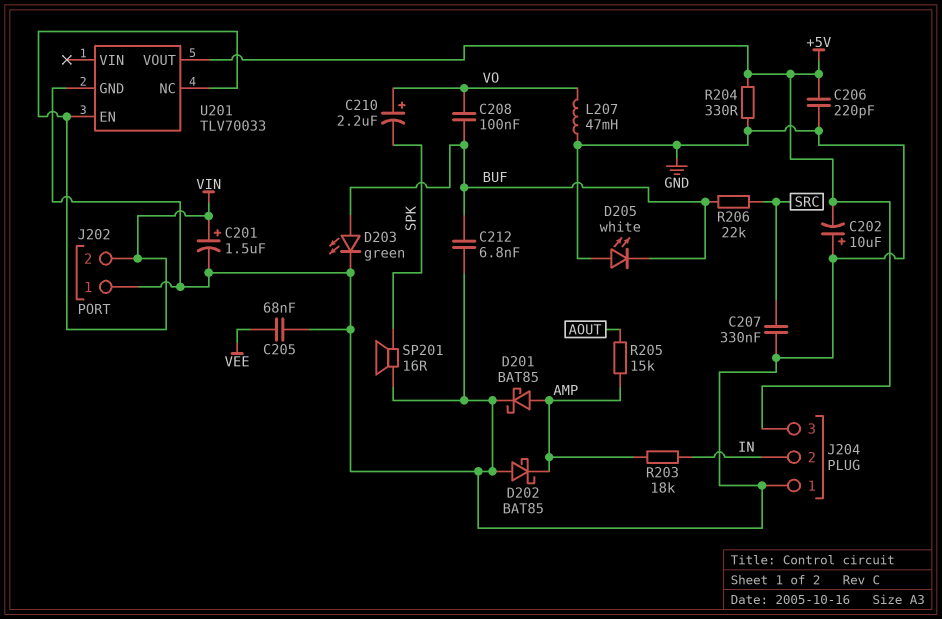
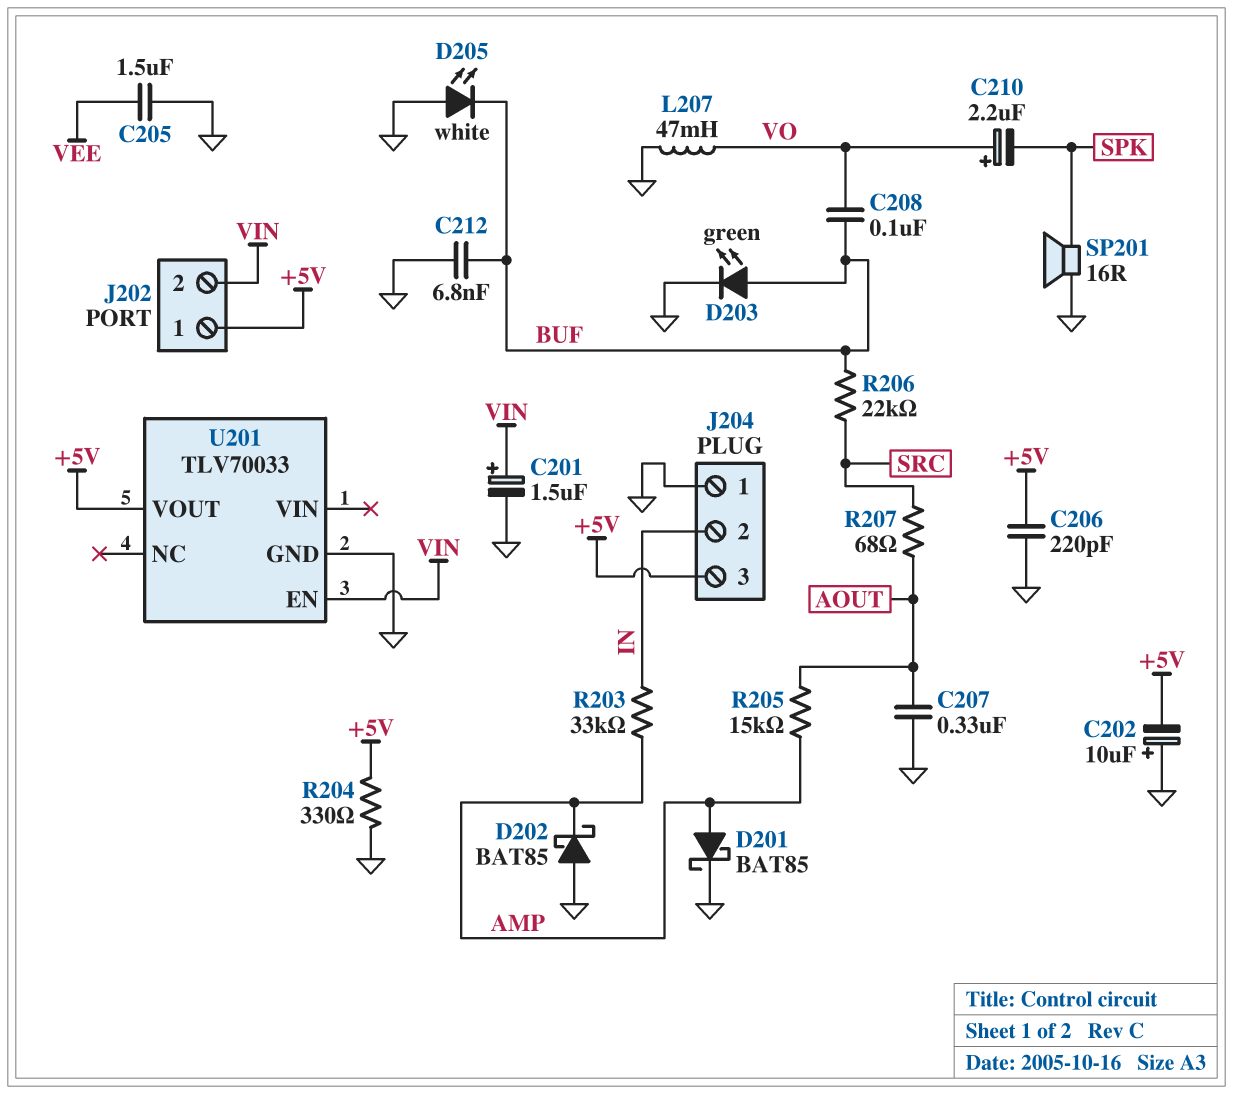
C205: 68nF (GND, VEE) -> 1.5uF (GND, VEE)
C207: 330nF (GND, SRC) -> 330nF (AOUT, GND)
J202 pin 1: GND -> +5V
R203: 18k (AMP, IN) -> 33k (AMP, IN)
R207: none -> 68 (AOUT, SRC)
U201 pin NC: VIN -> none

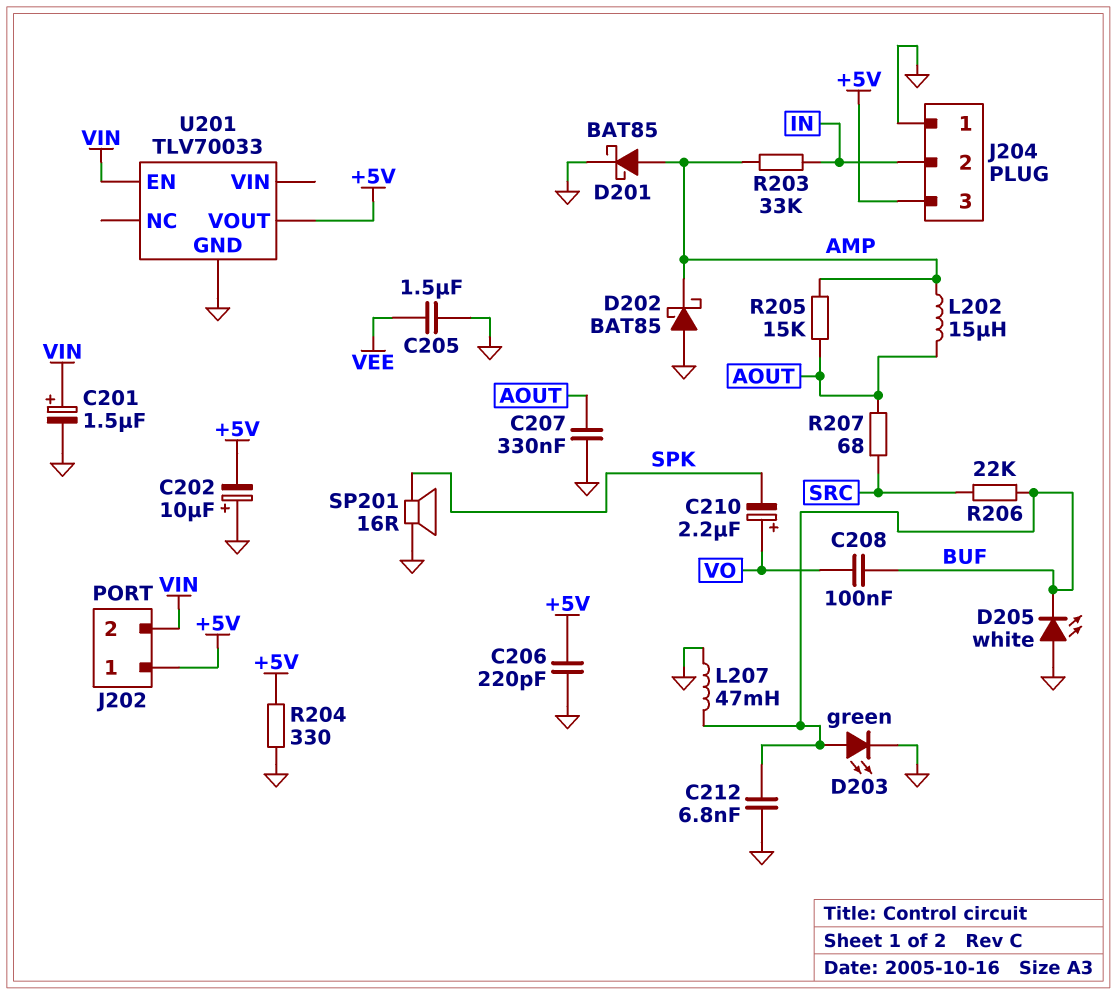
L202: none -> 15uH (AMP, AOUT)
L207: 47mH (GND, VO) -> 47mH (BUF, GND)

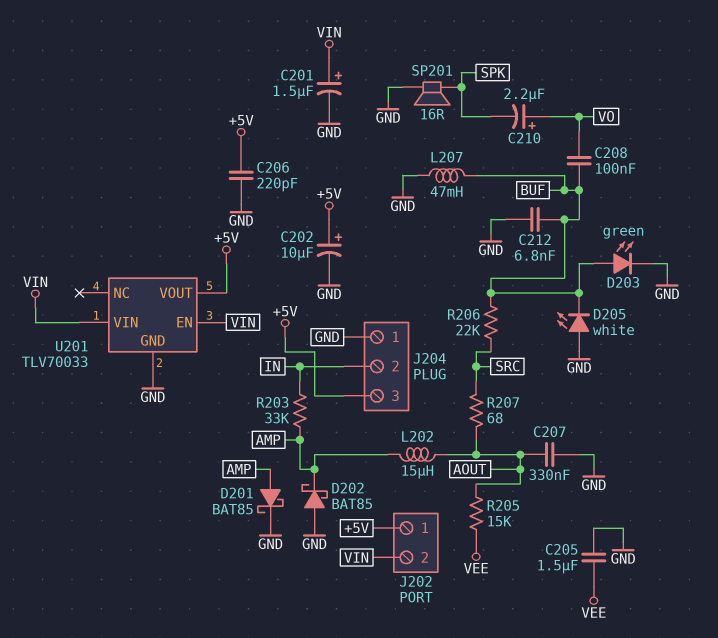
C202: 10uF (plus GND, minus +5V) -> 10uF (plus +5V, minus GND)
R204: 330 (+5V, GND) -> none
R205: 15k (AMP, AOUT) -> 15k (AOUT, VEE)
U201 pin VIN: none -> VIN

